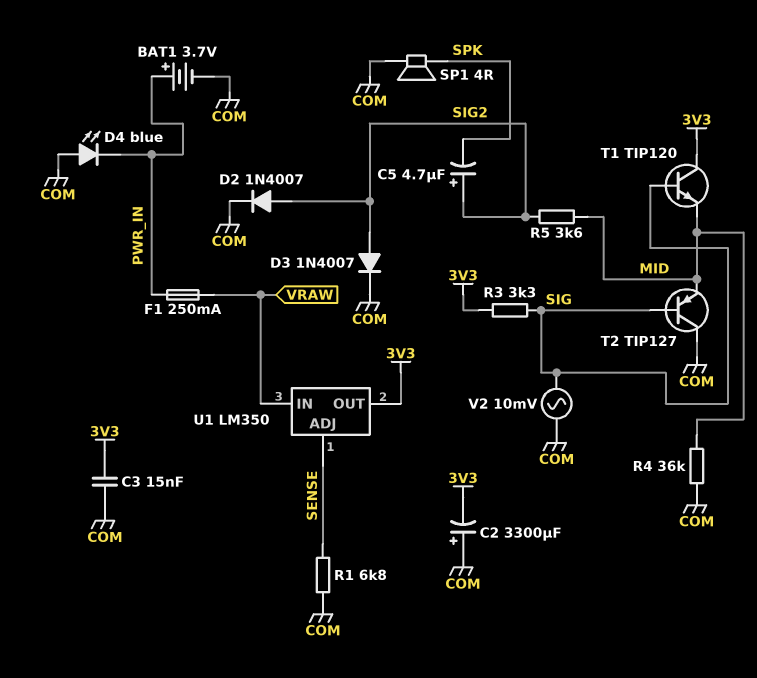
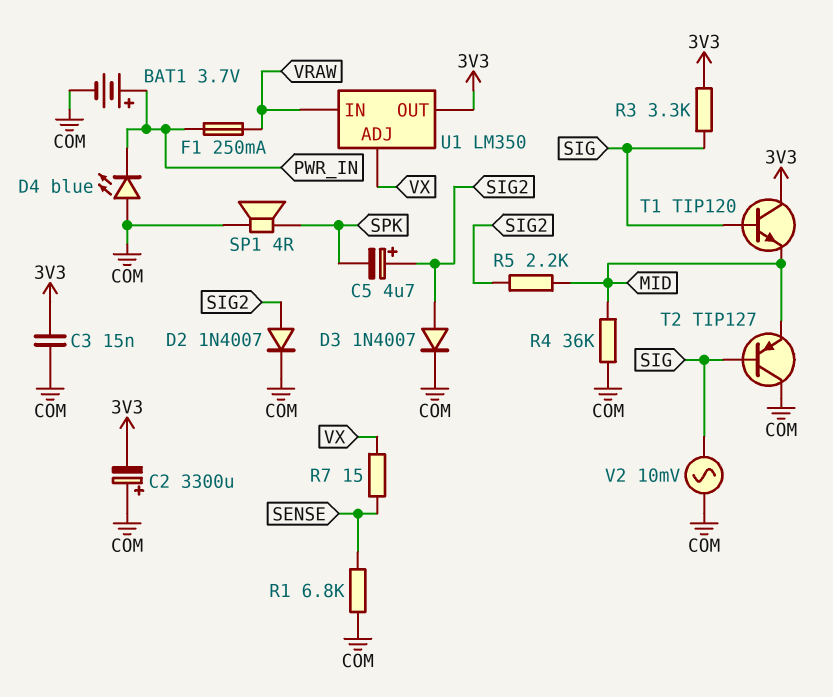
R5: 3.6k (MID, SIG2) -> 2.2k (MID, SIG2)
R7: none -> 15 (SENSE, VX)
U1 pin ADJ: SENSE -> VX

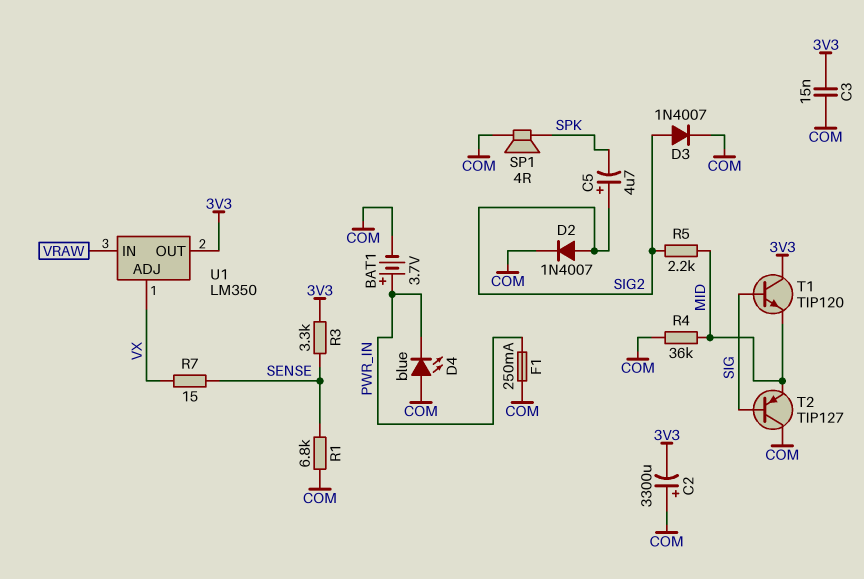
F1: 250mA (PWR_IN, VRAW) -> 250mA (COM, PWR_IN)
R3: 3.3k (3V3, SIG) -> 3.3k (3V3, SENSE)
V2: AC 10mV (COM, SIG) -> none

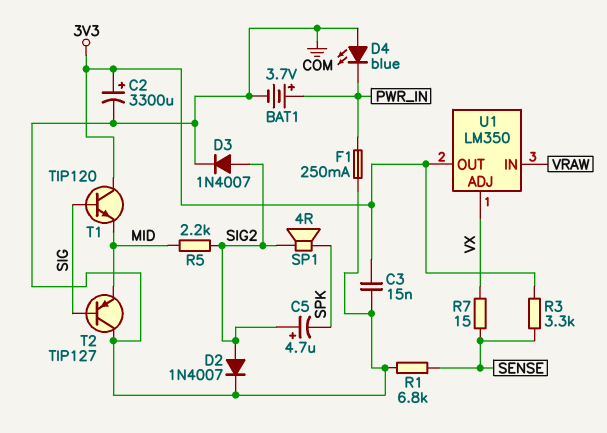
C2: 3300uF (plus COM, minus 3V3) -> 3300uF (plus 3V3, minus COM)
R4: 36k (COM, MID) -> none
SP1: speaker 4R (COM, SPK) -> speaker 4R (SIG2, SPK)

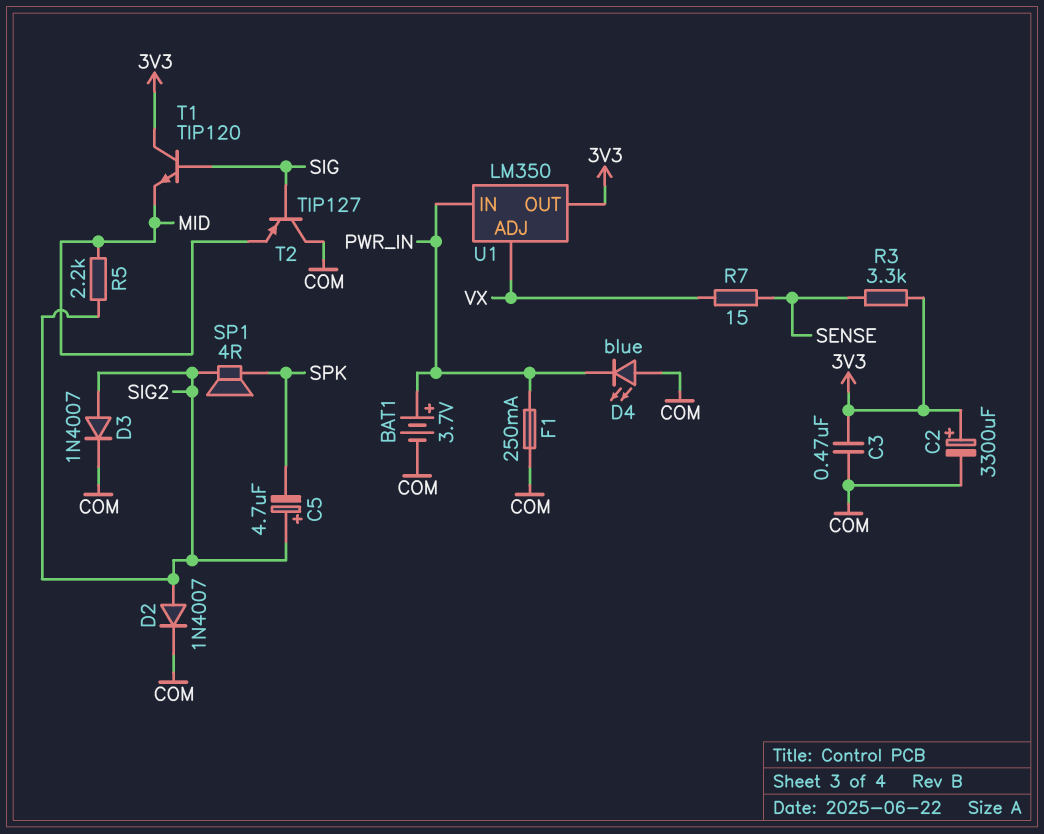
C3: 15nF (3V3, COM) -> 470nF (3V3, COM)
R1: 6.8k (COM, SENSE) -> none
U1 pin IN: VRAW -> PWR_IN

